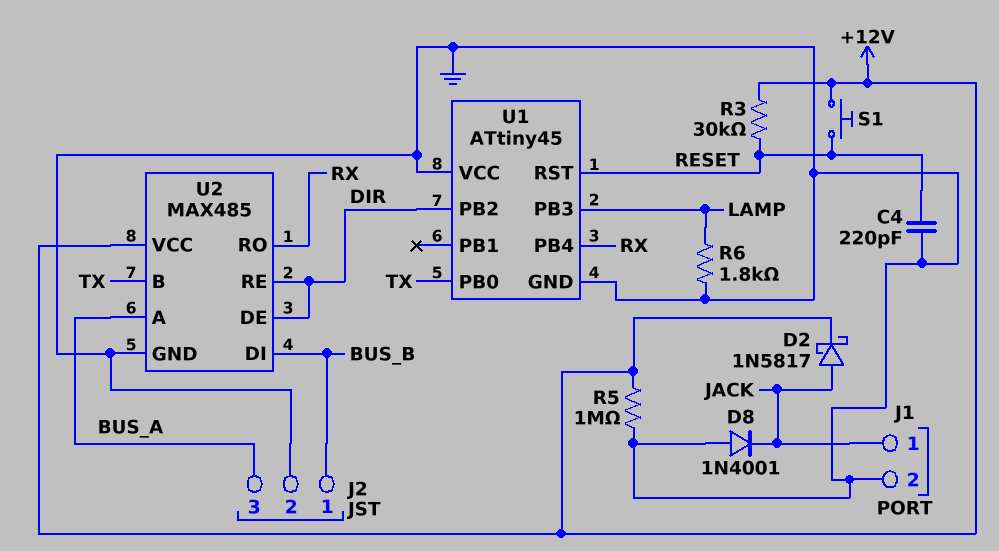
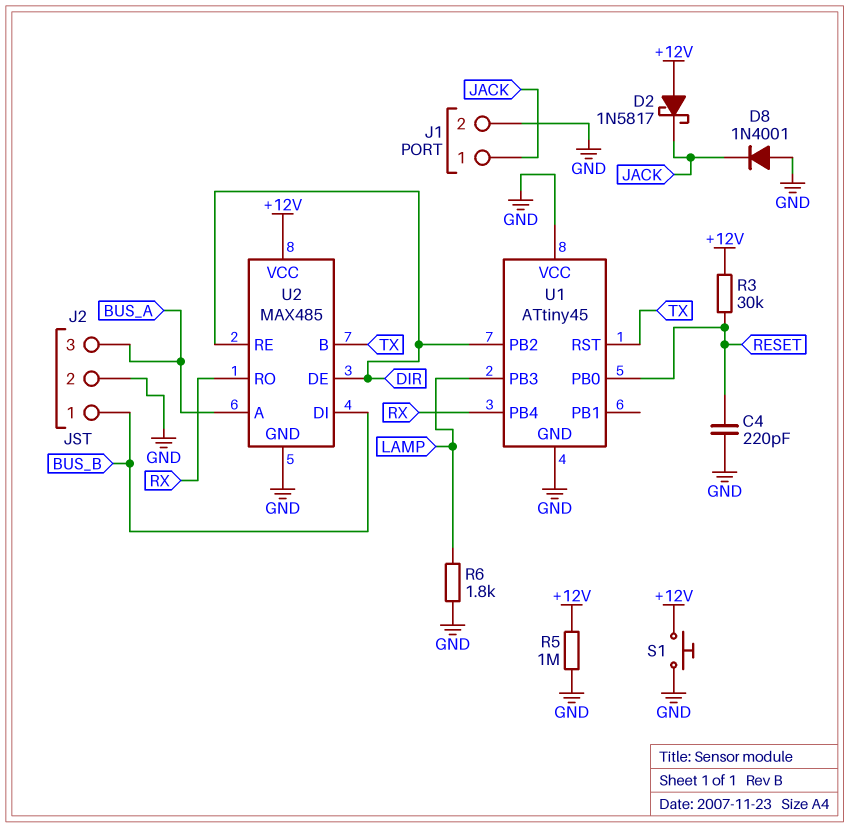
D2: schottky 1N5817 (A JACK, K +12V) -> schottky 1N5817 (A +12V, K JACK)
S1: button (+12V, RESET) -> button (+12V, GND)
U1 pin PB0: TX -> RESET
U1 pin RST: RESET -> TX

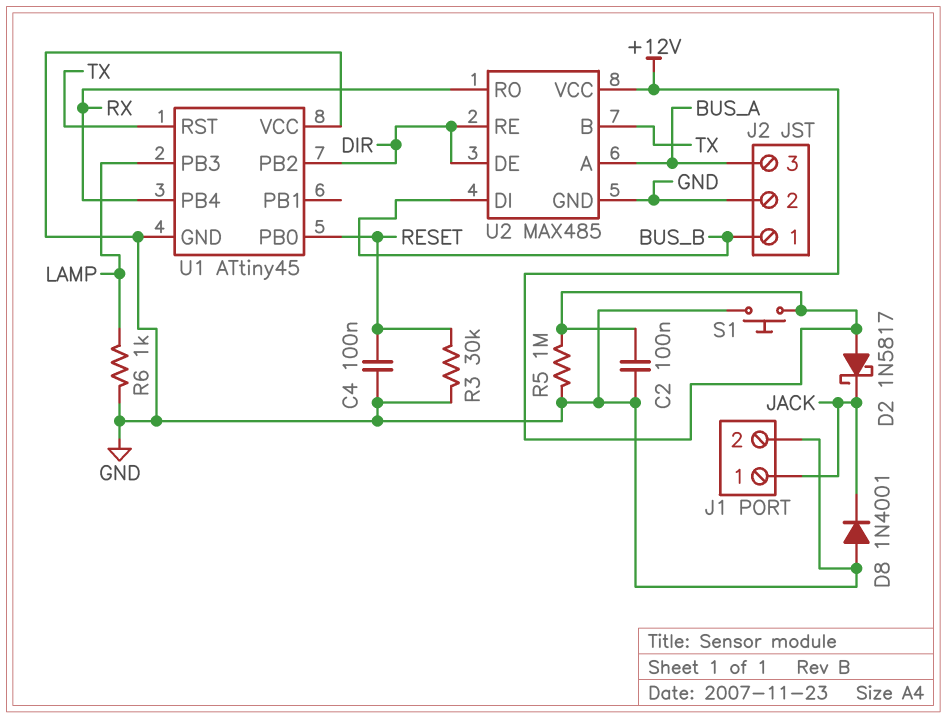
C2: none -> 100nF (+12V, GND)
C4: 220pF (GND, RESET) -> 100nF (GND, RESET)
R3: 30k (+12V, RESET) -> 30k (GND, RESET)
R6: 1.8k (GND, LAMP) -> 1k (GND, LAMP)

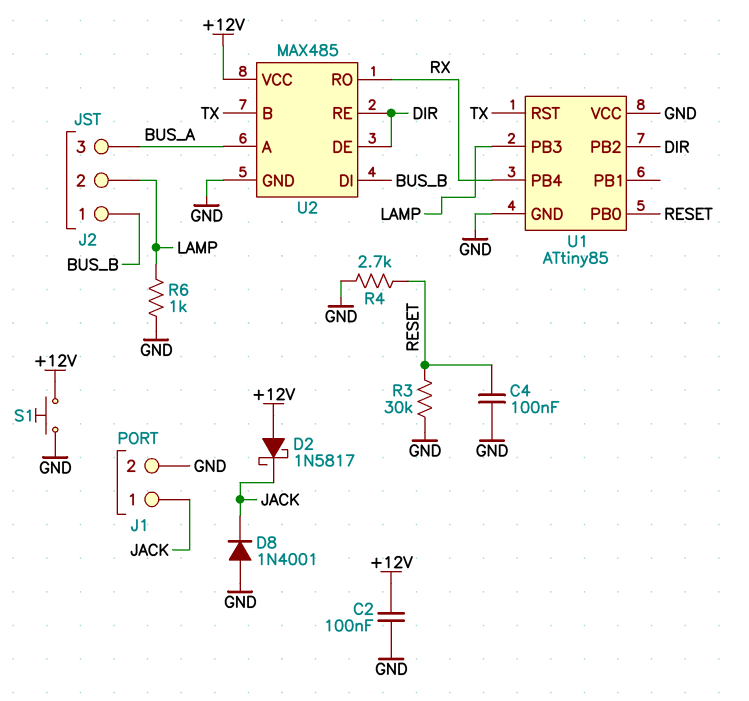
J2 pin 2: GND -> LAMP
R4: none -> 2.7k (GND, RESET)
R5: 1M (+12V, GND) -> none
U1: ATtiny45 -> ATtiny85

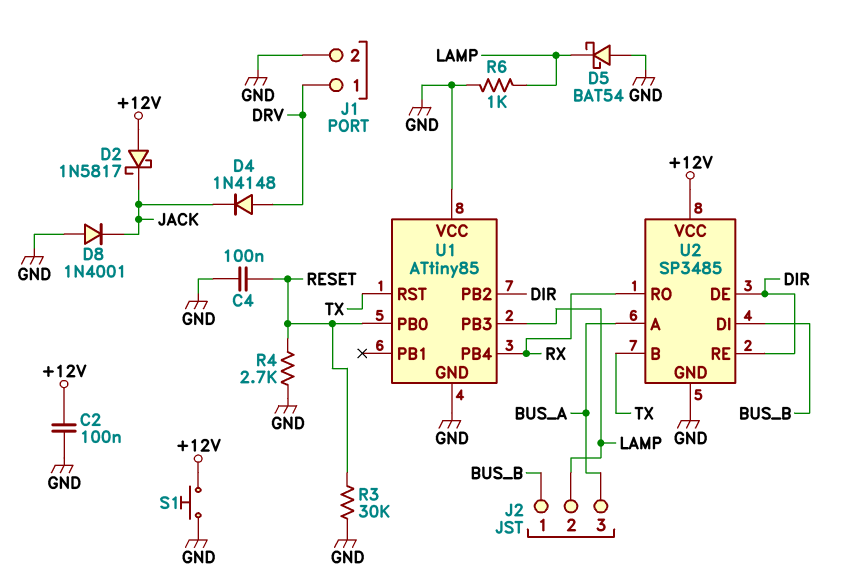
D4: none -> diode 1N4148 (A DRV, K JACK)
D5: none -> schottky BAT54 (A GND, K LAMP)
J1 pin 1: JACK -> DRV
U2: MAX485 -> SP3485

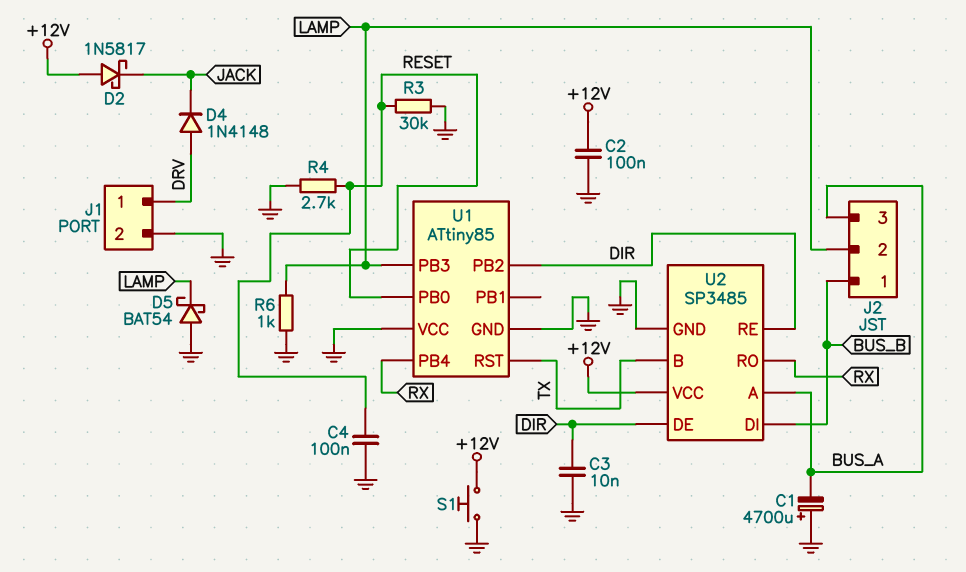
C1: none -> 4700uF (plus GND, minus BUS_A)
C3: none -> 10nF (DIR, GND)
D8: diode 1N4001 (A GND, K JACK) -> none

